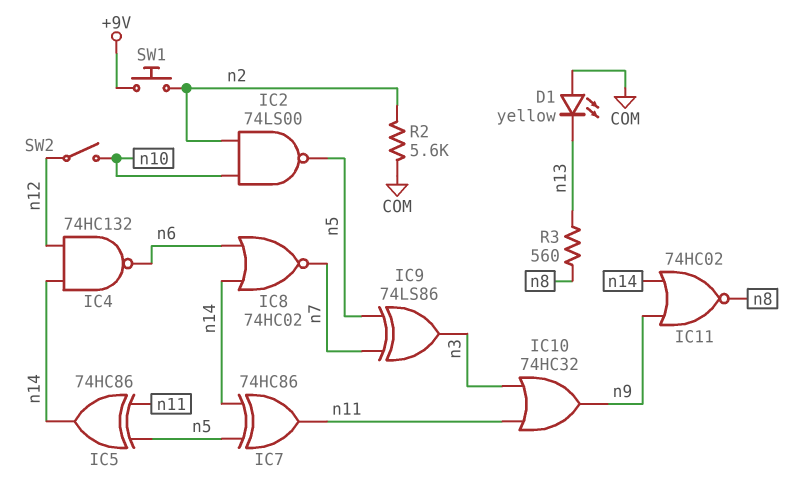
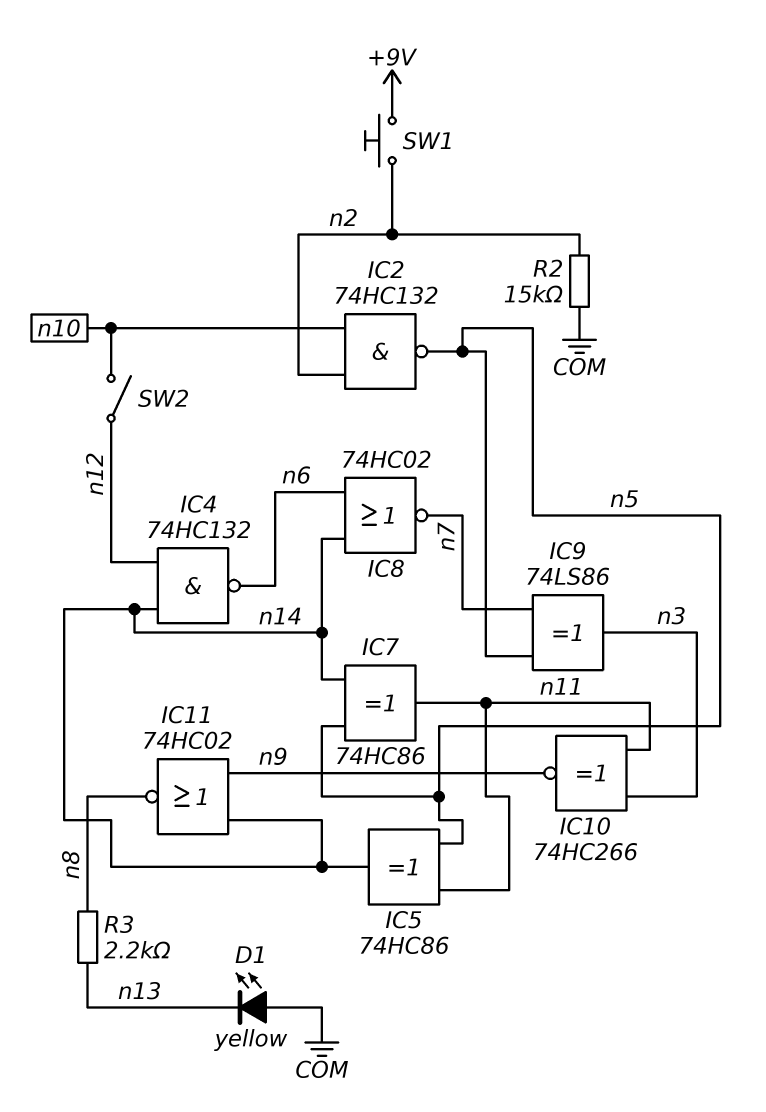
IC2: NAND 74LS00 (in n2, in n10, out n5) -> NAND 74HC132 (in n2, in n10, out n5)
IC10: OR 74HC32 (in n3, in n11, out n9) -> XNOR 74HC266 (in n3, in n11, out n9)
R2: 5.6k (COM, n2) -> 15k (COM, n2)
R3: 560 (n8, n13) -> 2.2k (n8, n13)

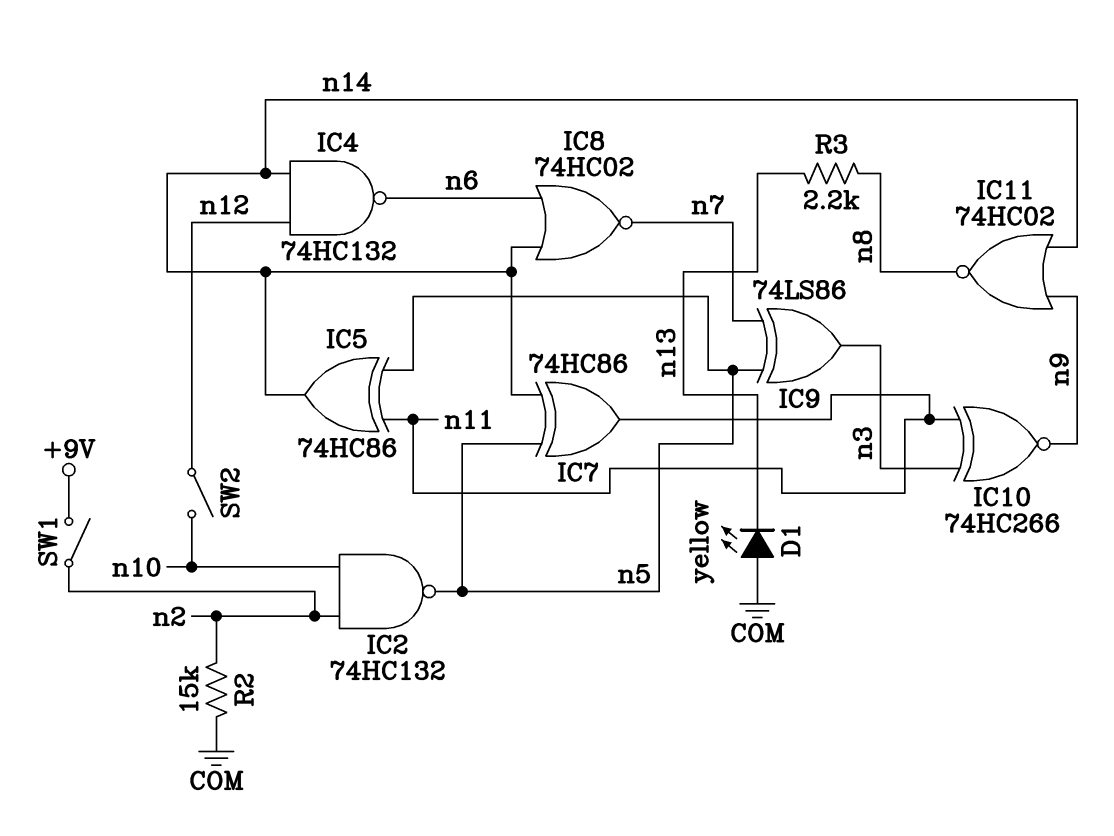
SW1: button (+9V, n2) -> switch (+9V, n2)

